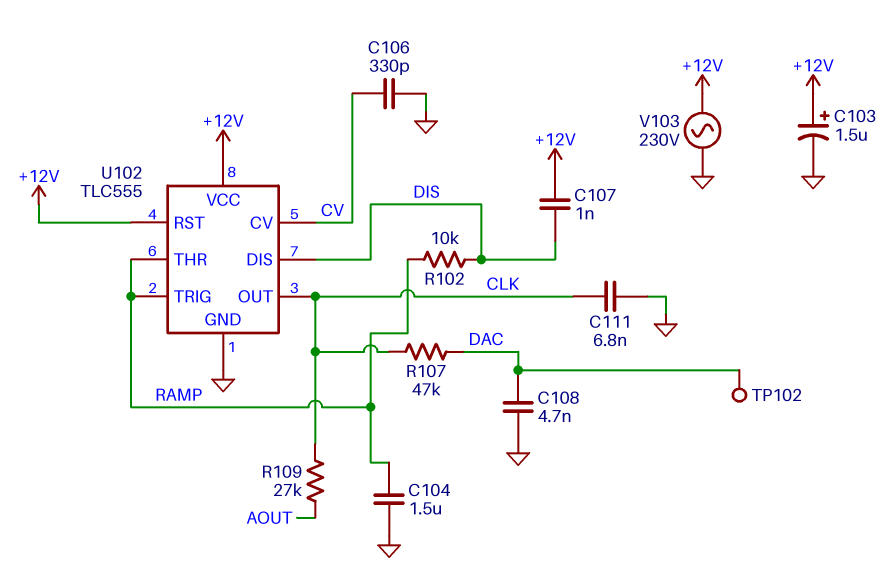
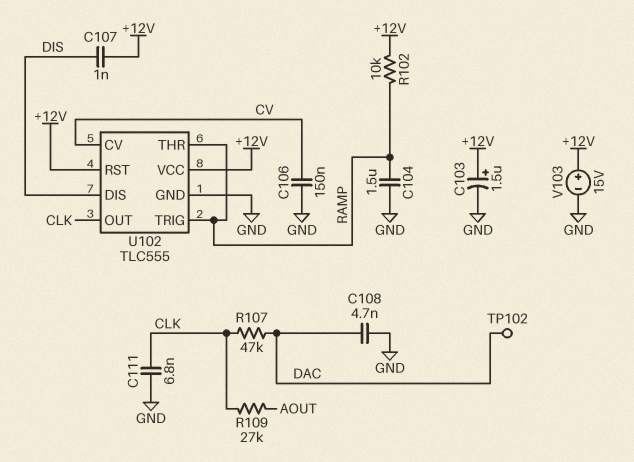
C106: 330pF (CV, GND) -> 150nF (CV, GND)
R102: 10k (DIS, RAMP) -> 10k (+12V, RAMP)
V103: AC 230V (+12V, GND) -> 15V (plus +12V, minus GND)

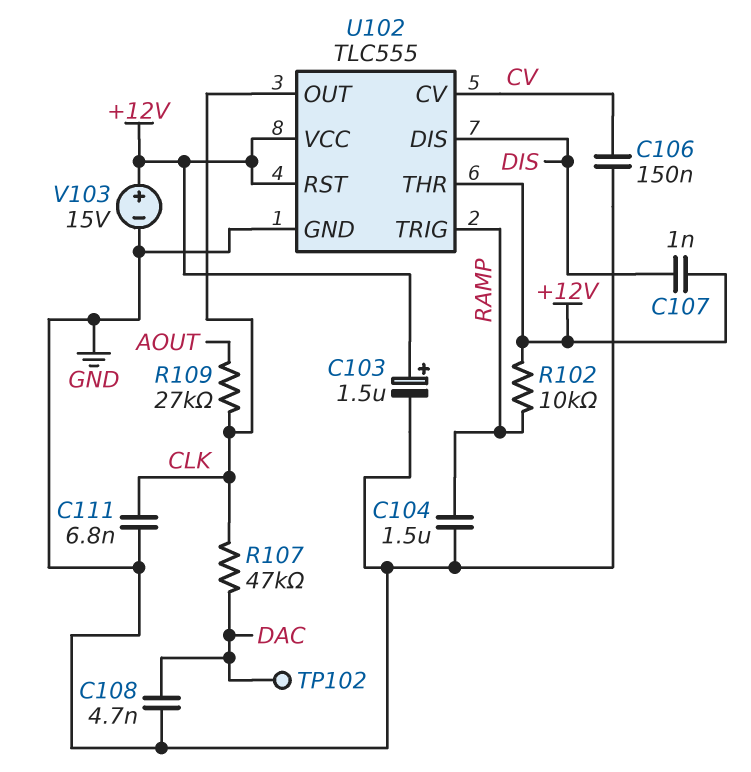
U102 pin THR: RAMP -> +12V

